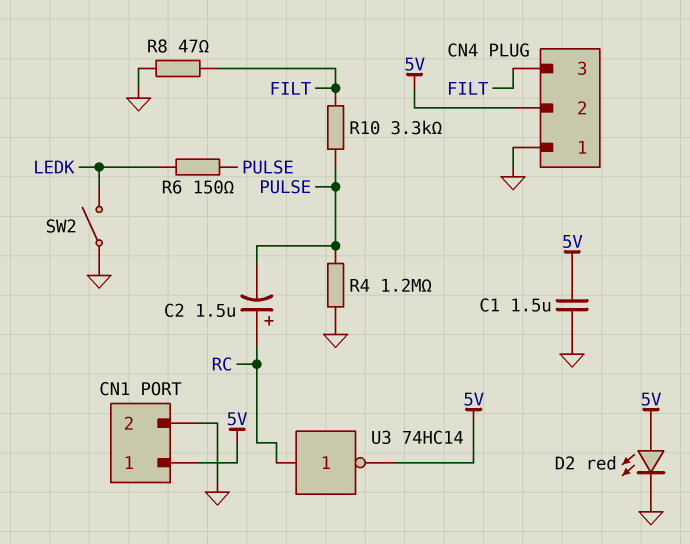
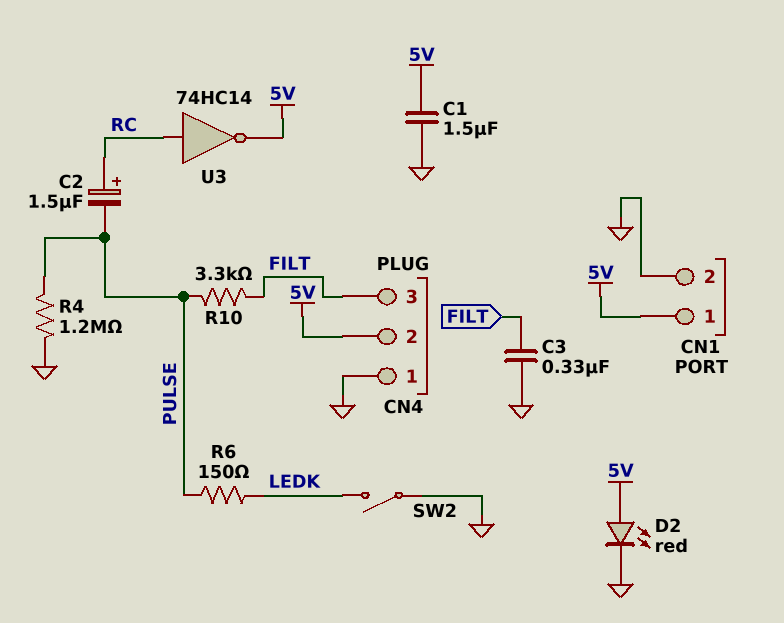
C3: none -> 330nF (FILT, GND)
R8: 47 (FILT, GND) -> none

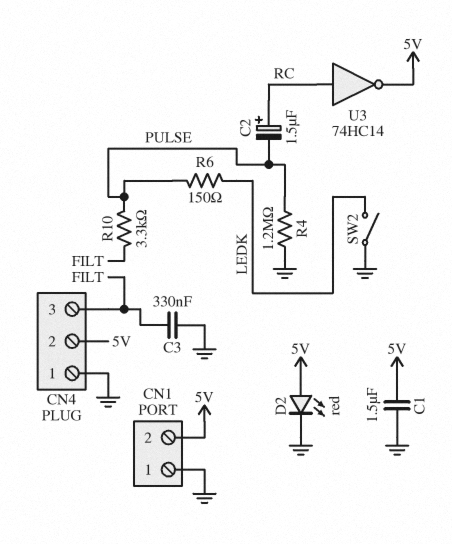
CN1 pin 1: 5V -> GND
CN1 pin 2: GND -> 5V

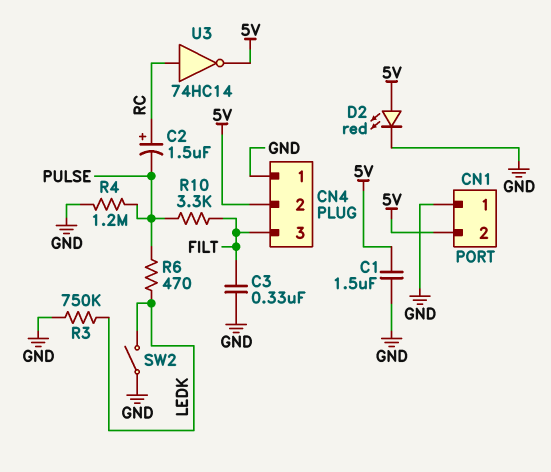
R3: none -> 750k (GND, LEDK)
R6: 150 (LEDK, PULSE) -> 470 (LEDK, PULSE)

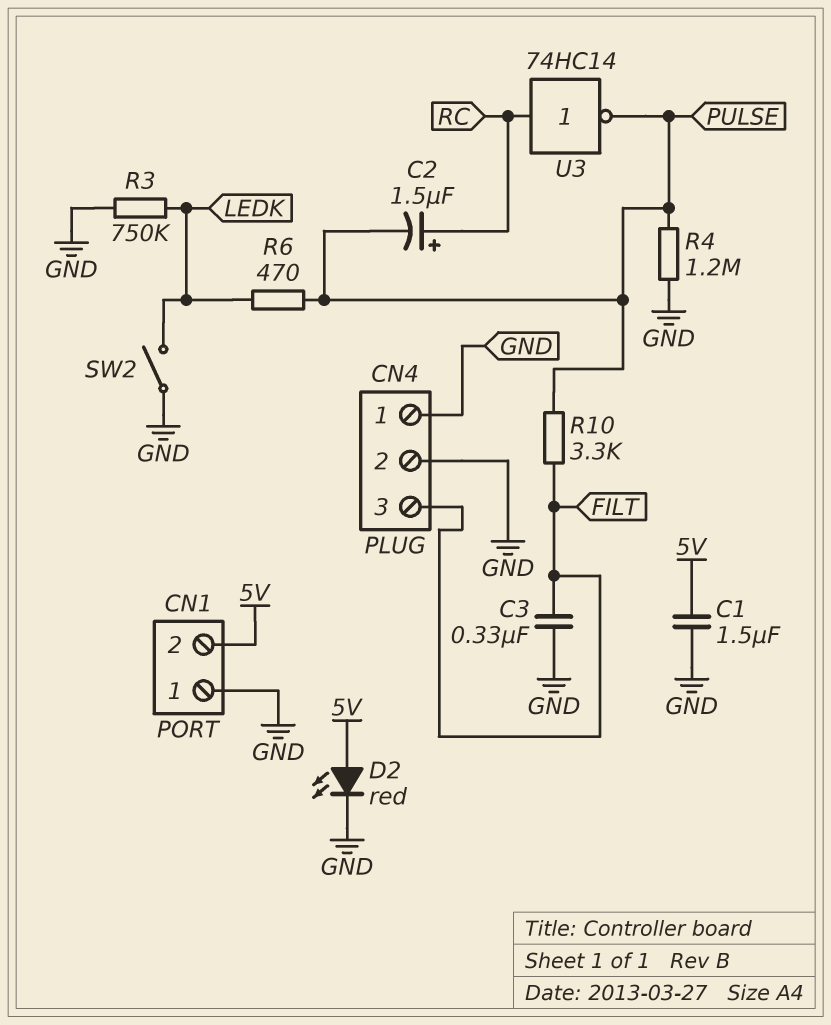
CN4 pin 2: 5V -> GND
U3: NOT 74HC14 (in RC, out 5V) -> NOT 74HC14 (in RC, out PULSE)

